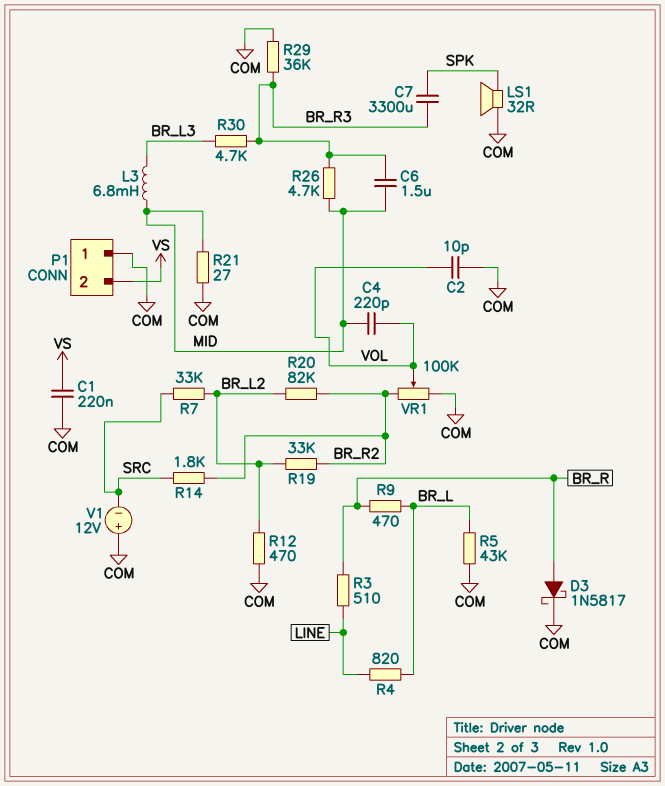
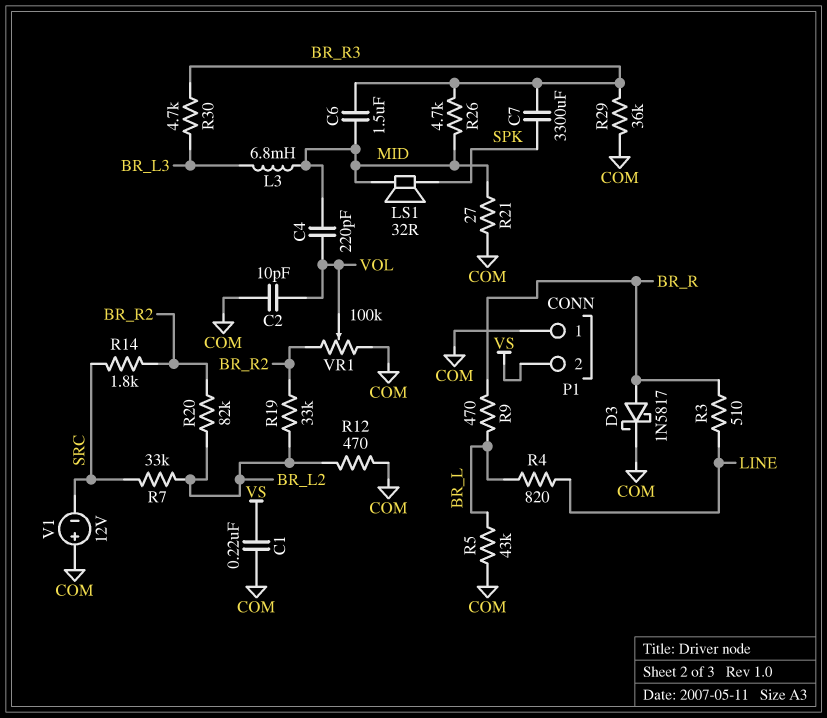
LS1: speaker 32R (COM, SPK) -> speaker 32R (MID, SPK)

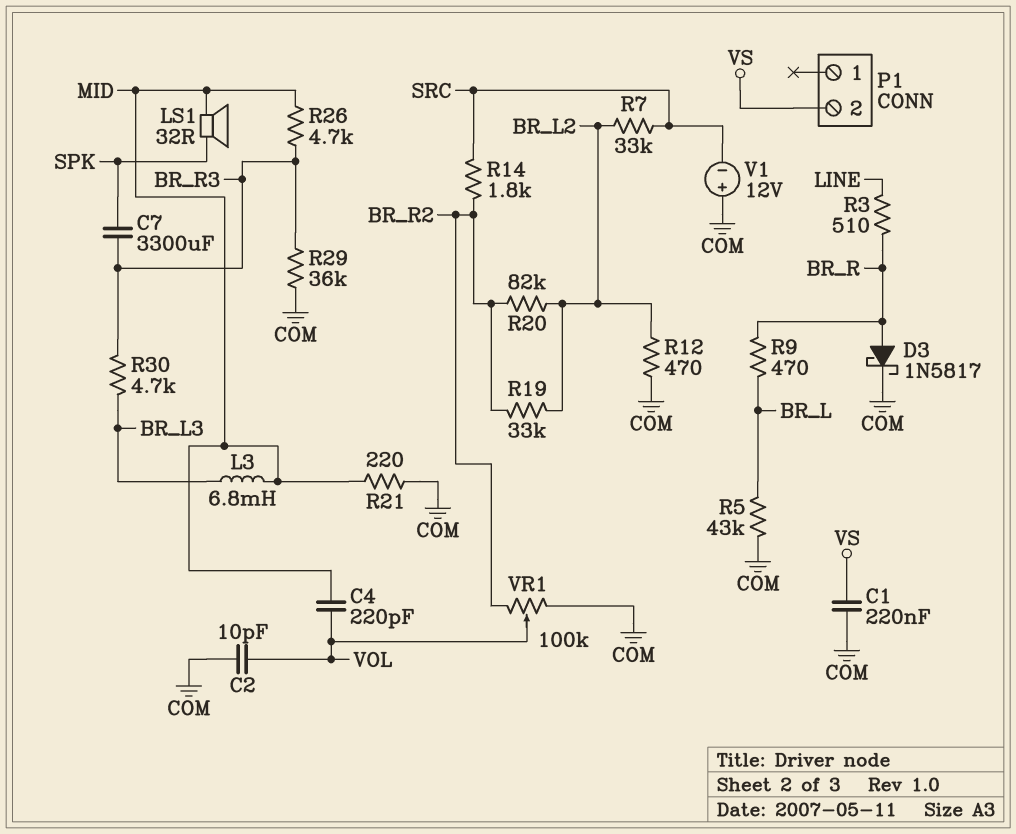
C6: 1.5uF (BR_R3, MID) -> none
P1 pin 1: COM -> none
R4: 820 (BR_L, LINE) -> none
R21: 27 (COM, MID) -> 220 (COM, MID)

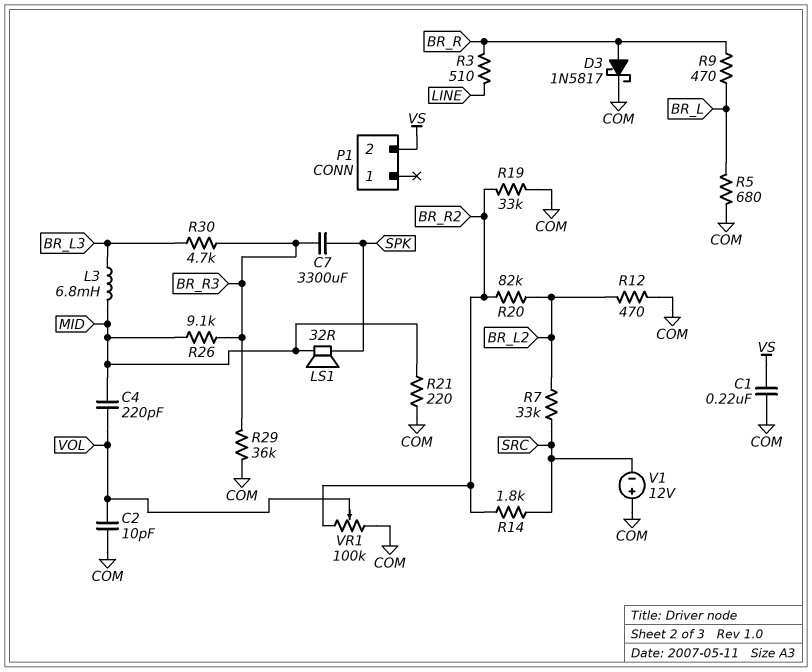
R5: 43k (BR_L, COM) -> 680 (BR_L, COM)
R19: 33k (BR_L2, BR_R2) -> 33k (BR_R2, COM)
R26: 4.7k (BR_R3, MID) -> 9.1k (BR_R3, MID)

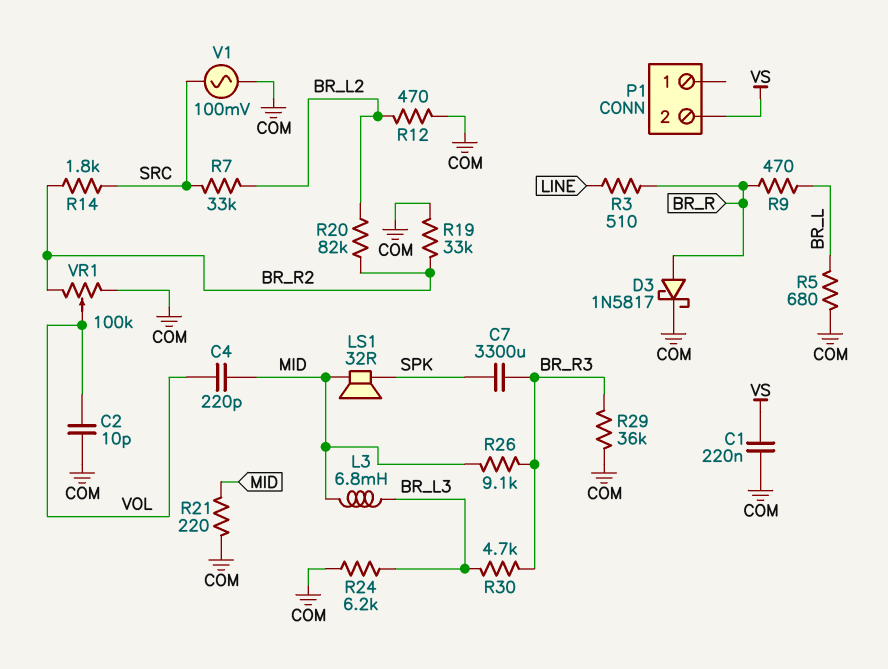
R24: none -> 6.2k (BR_L3, COM)
V1: 12V (plus COM, minus SRC) -> AC 100mV (COM, SRC)

